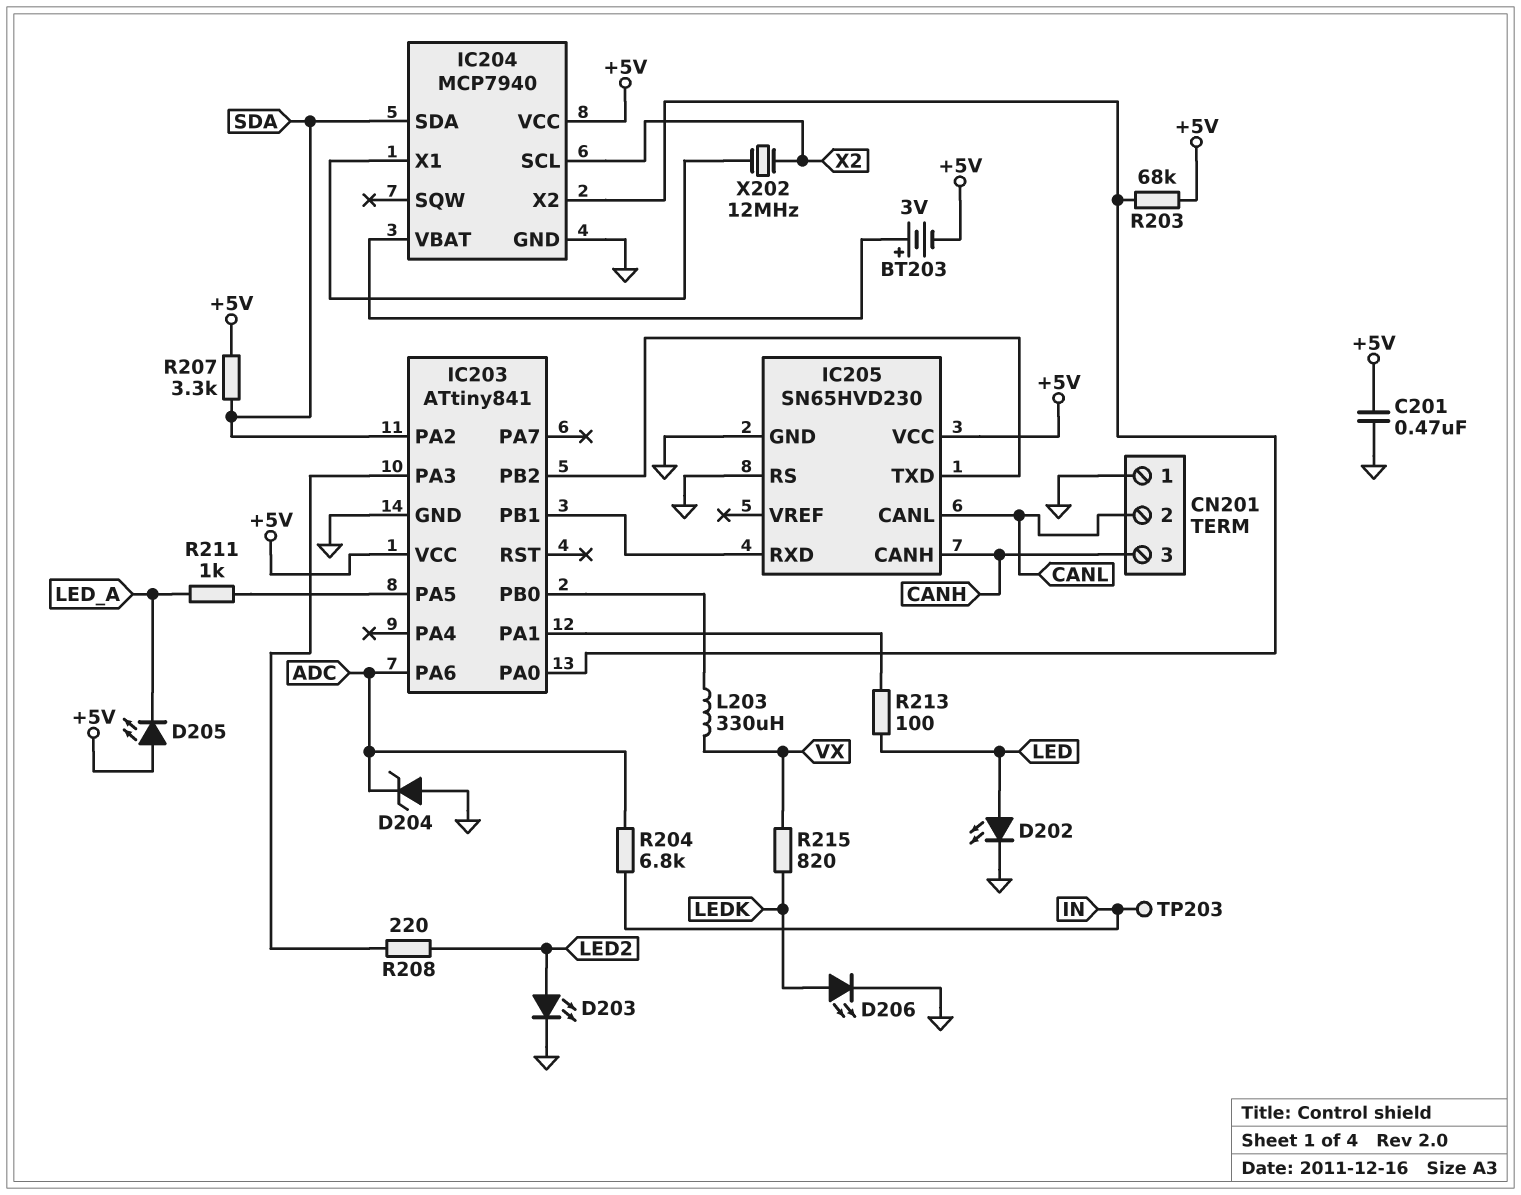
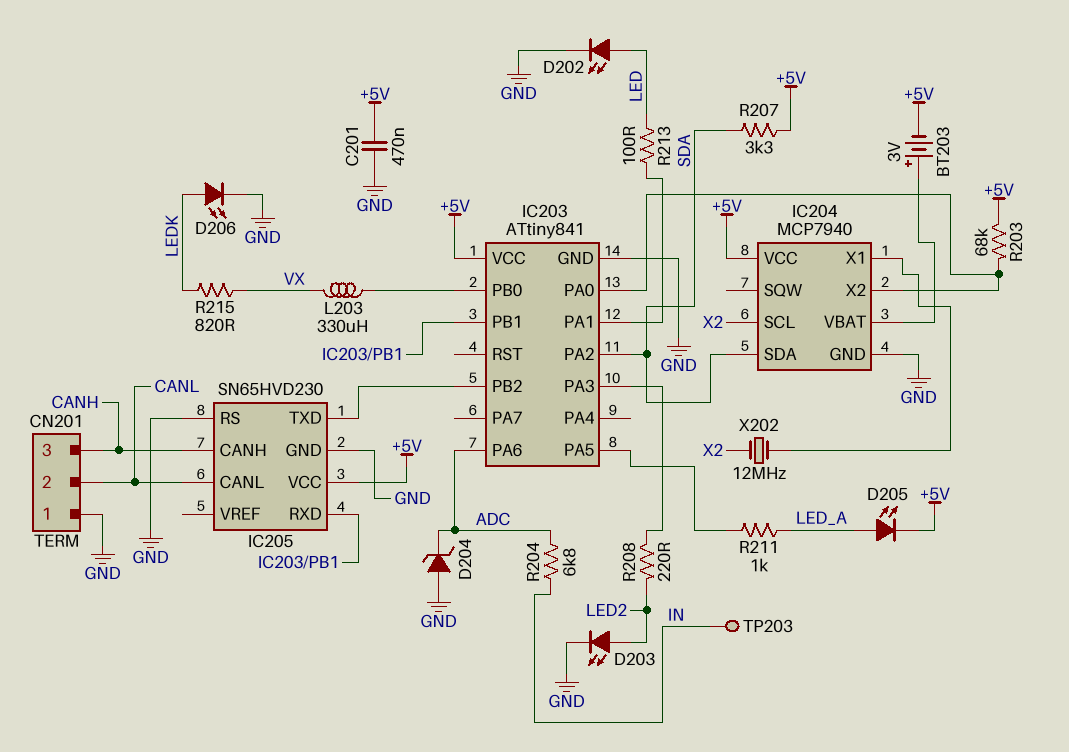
D205: LED (A +5V, K LED_A) -> LED (A LED_A, K +5V)

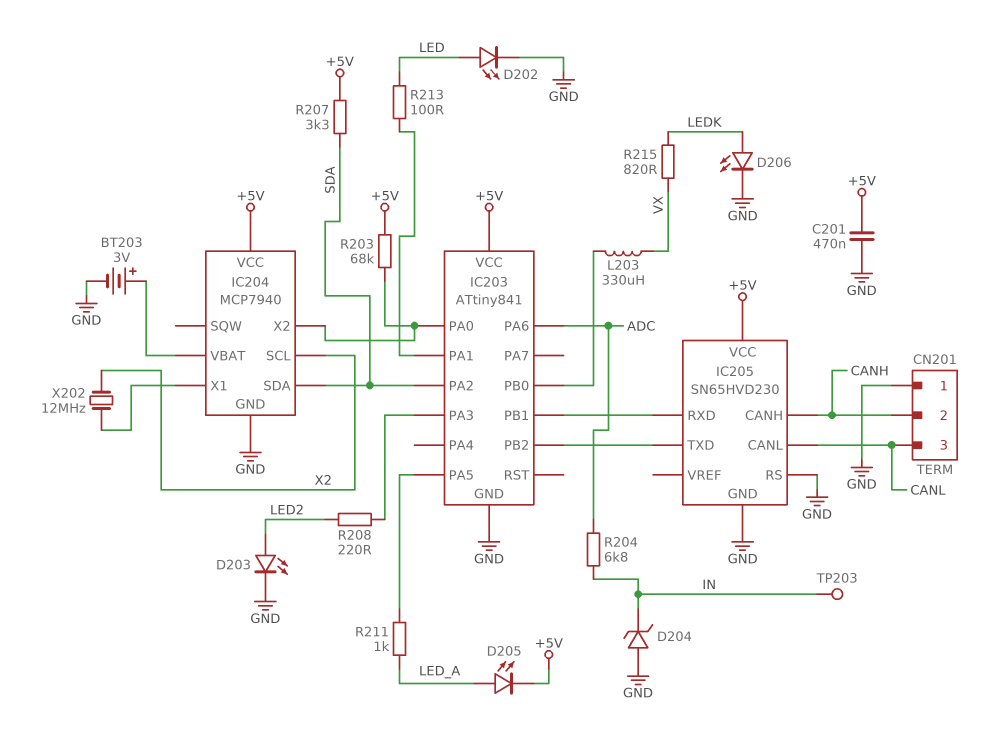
BT203: 3V (plus IC204/VBAT, minus +5V) -> 3V (plus IC204/VBAT, minus GND)
CN201 pin 2: CANL -> CANH
CN201 pin 3: CANH -> CANL
D204: zener (A GND, K ADC) -> zener (A GND, K IN)

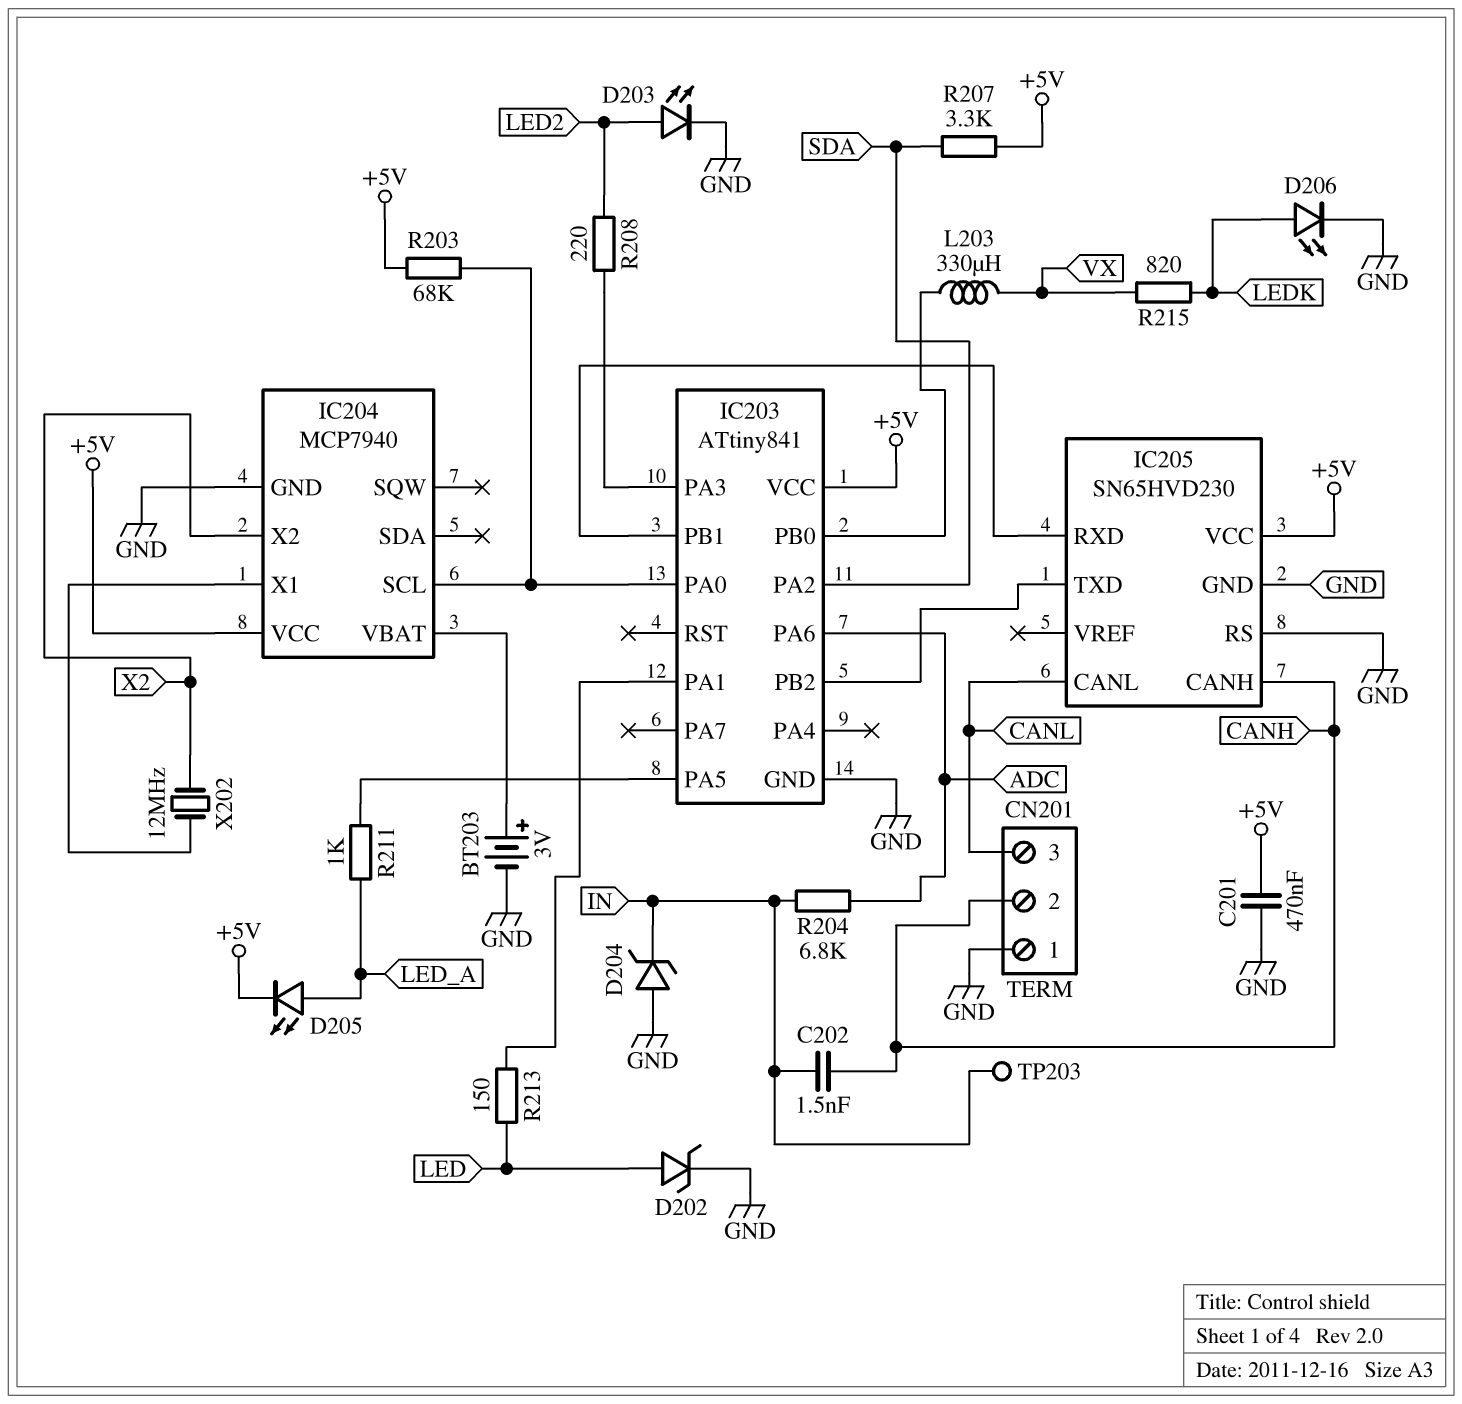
C202: none -> 1.5nF (CANH, IN)
D202: LED (A LED, K GND) -> zener (A LED, K GND)
IC204 pin SCL: X2 -> IC203/PA0
IC204 pin SDA: SDA -> none
IC204 pin X2: IC203/PA0 -> X2
R213: 100 (IC203/PA1, LED) -> 150 (IC203/PA1, LED)

